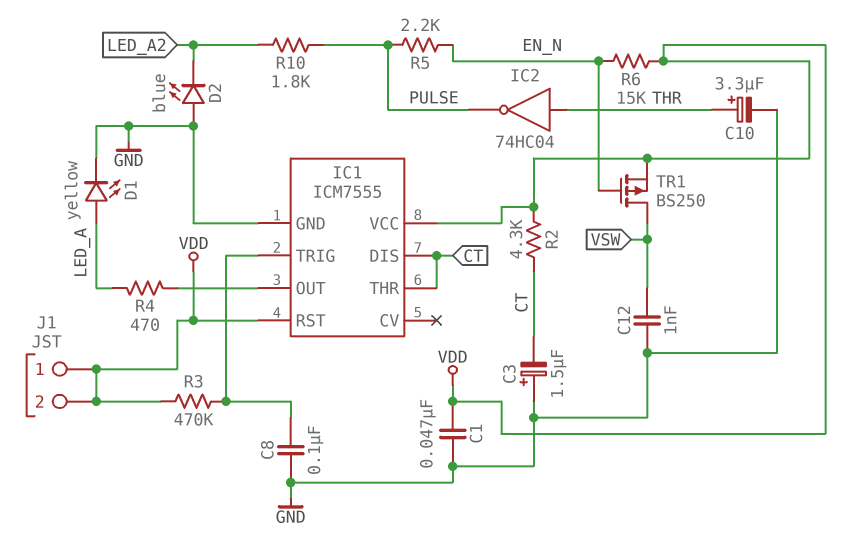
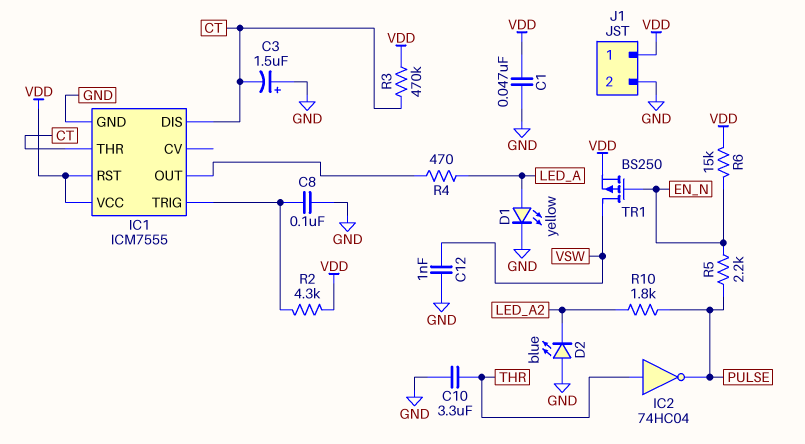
C10: 3.3uF (plus THR, minus GND) -> 3.3uF (GND, THR)
J1 pin 2: VDD -> GND
R2: 4.3k (CT, VDD) -> 4.3k (IC1/TRIG, VDD)
R3: 470k (IC1/TRIG, VDD) -> 470k (CT, VDD)

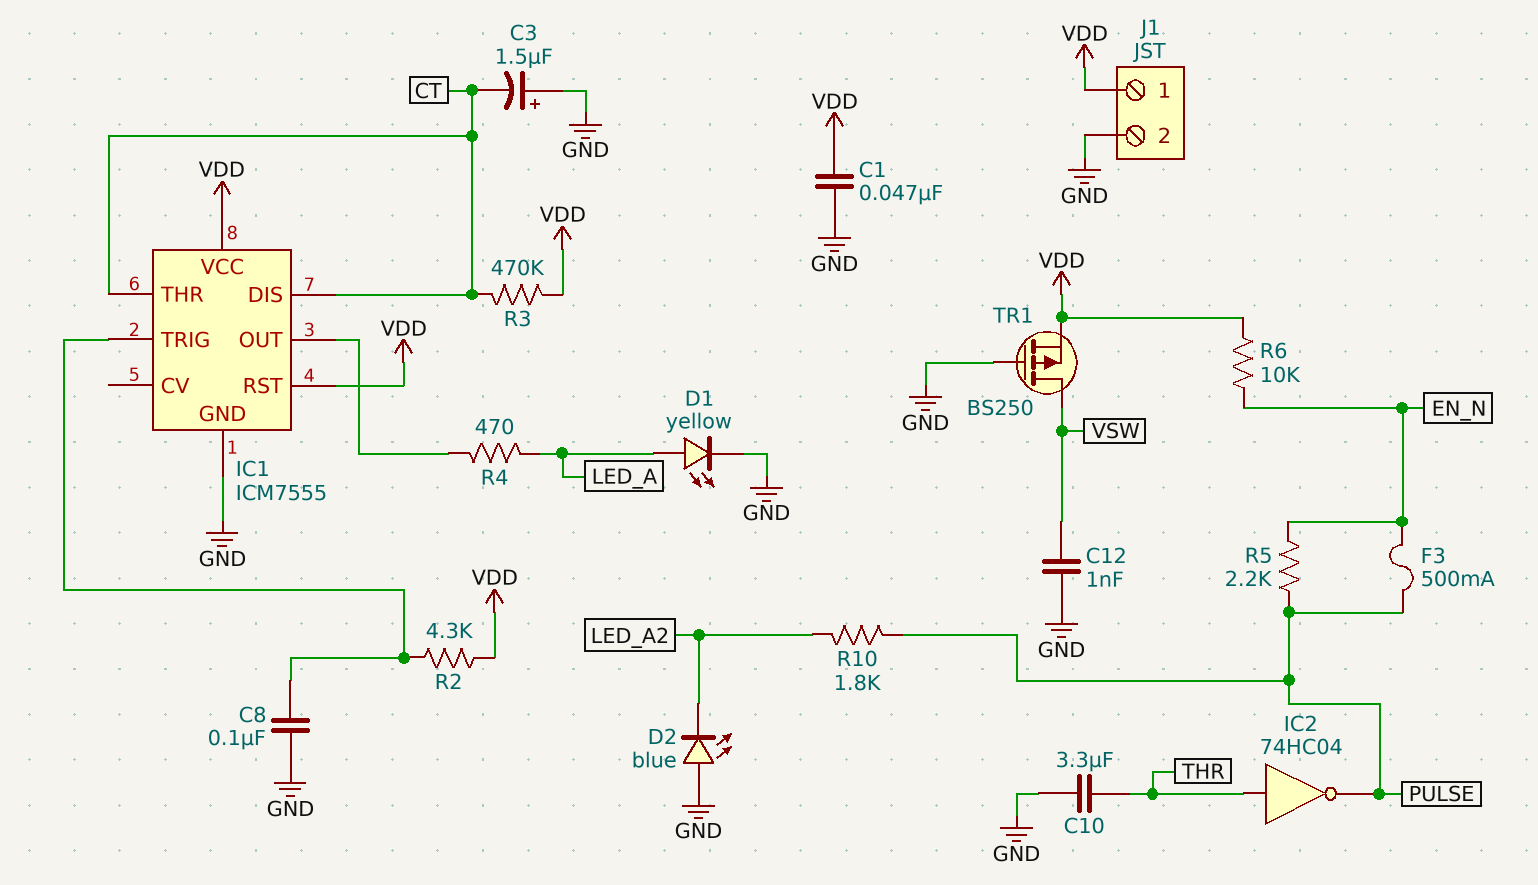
F3: none -> 500mA (EN_N, PULSE)
R6: 15k (EN_N, VDD) -> 10k (EN_N, VDD)
TR1: PMOS BS250 (G EN_N, D VSW, S VDD) -> PMOS BS250 (G GND, D VSW, S VDD)

